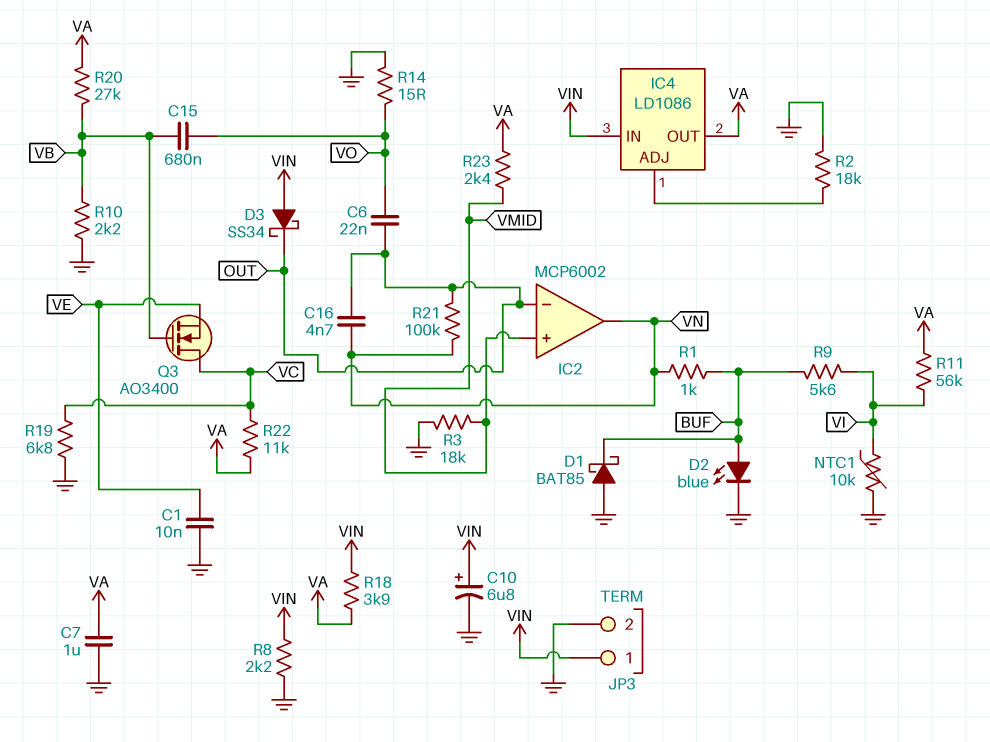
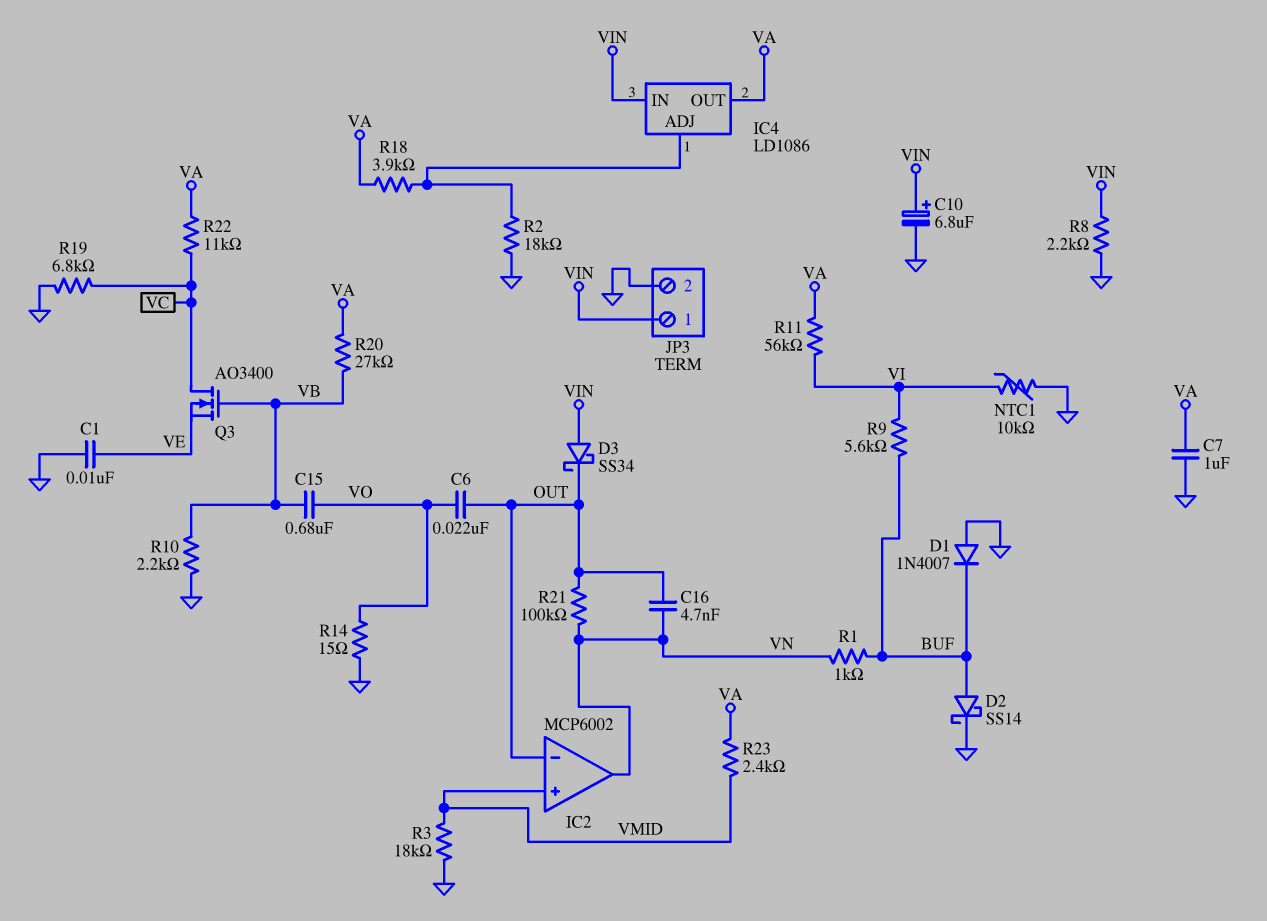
D1: schottky BAT85 (A GND, K BUF) -> diode 1N4007 (A GND, K BUF)
D2: LED blue (A BUF, K GND) -> schottky SS14 (A BUF, K GND)
R18: 3.9k (VA, VIN) -> 3.9k (IC4/ADJ, VA)

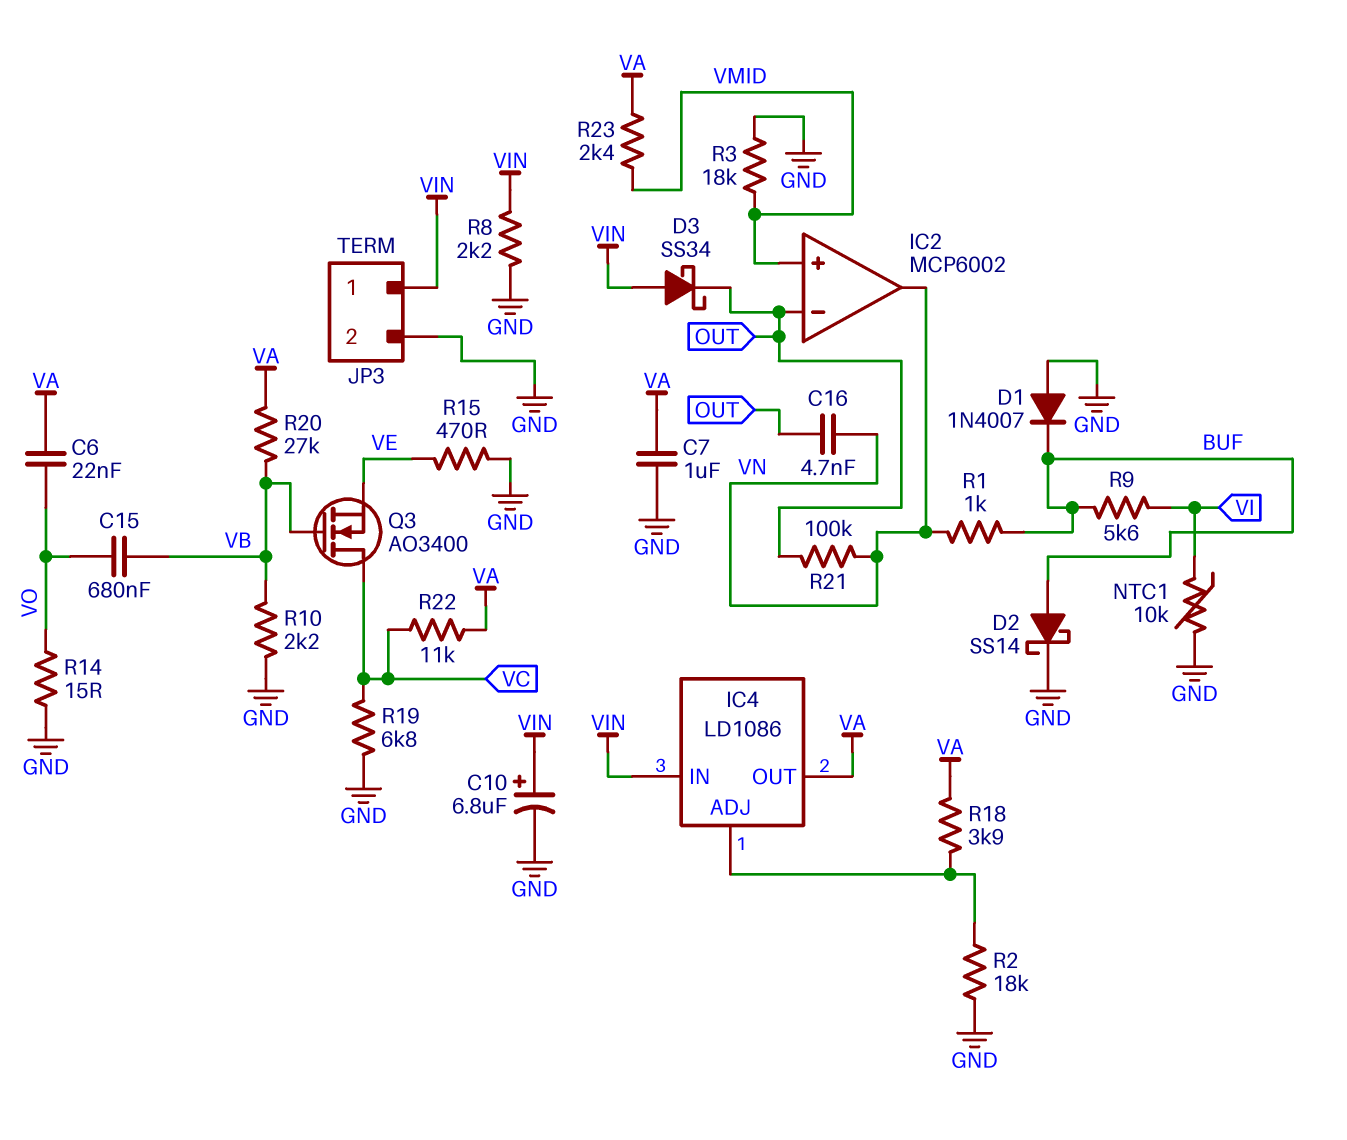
C1: 10nF (GND, VE) -> none
C6: 22nF (OUT, VO) -> 22nF (VA, VO)
R11: 56k (VA, VI) -> none
R15: none -> 470 (GND, VE)

